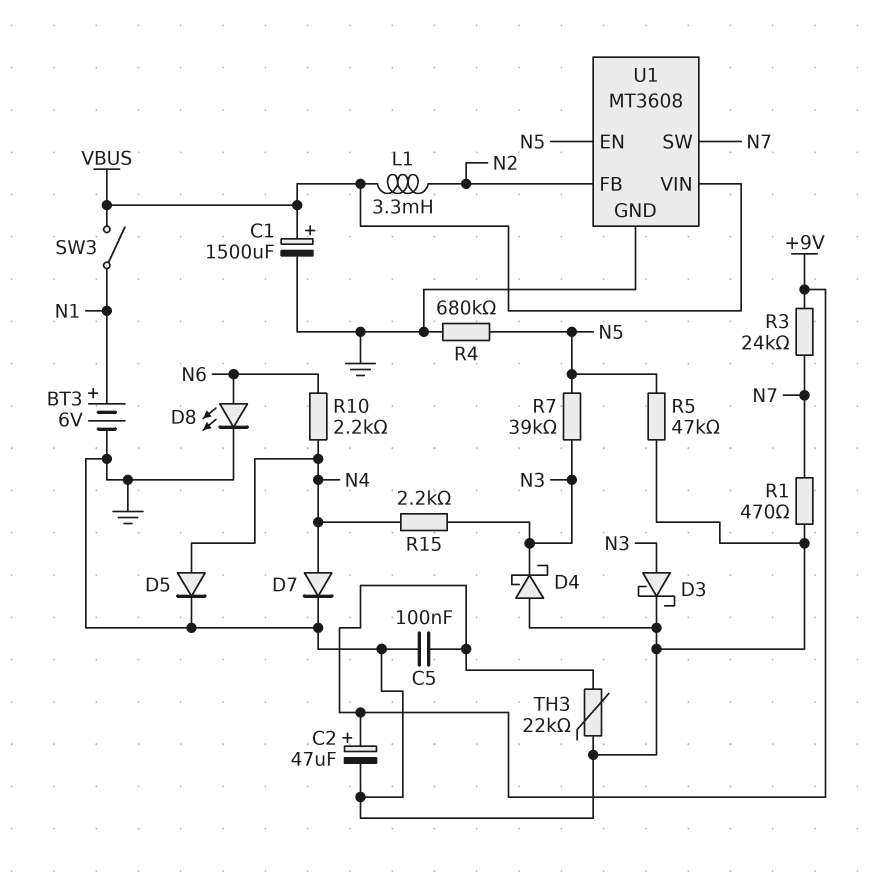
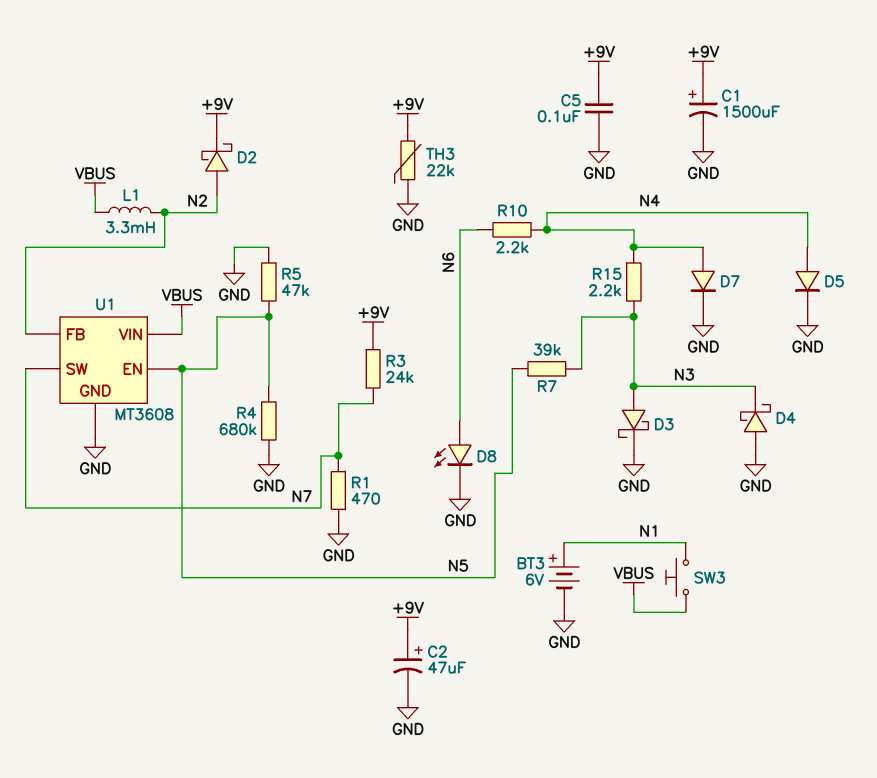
C1: 1500uF (plus VBUS, minus GND) -> 1500uF (plus +9V, minus GND)
D2: none -> schottky (A N2, K +9V)
SW3: switch (N1, VBUS) -> button (N1, VBUS)

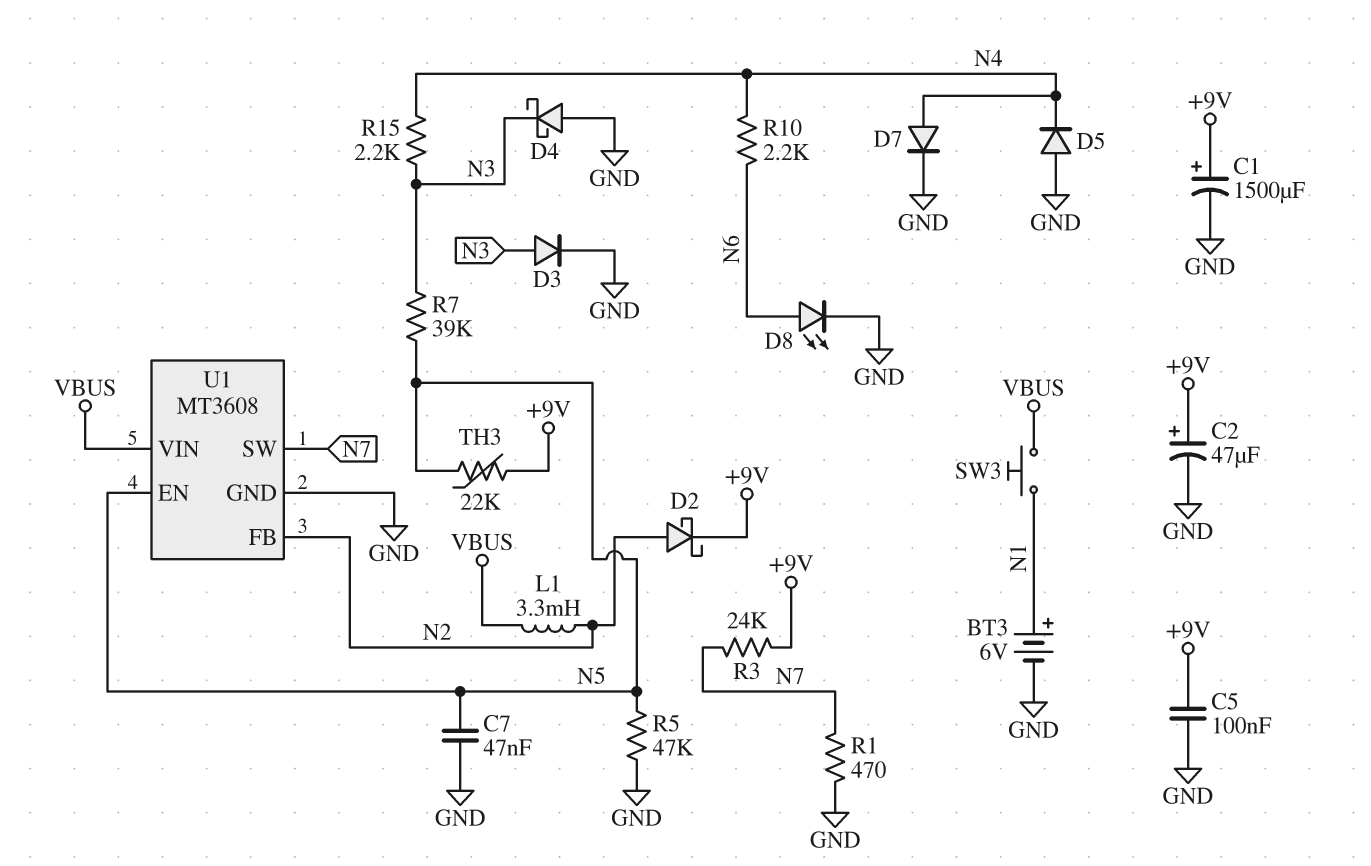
C7: none -> 47nF (GND, N5)
D3: schottky (A N3, K GND) -> diode (A N3, K GND)
D5: diode (A N4, K GND) -> diode (A GND, K N4)
R4: 680k (GND, N5) -> none
TH3: 22k (+9V, GND) -> 22k (+9V, N5)

